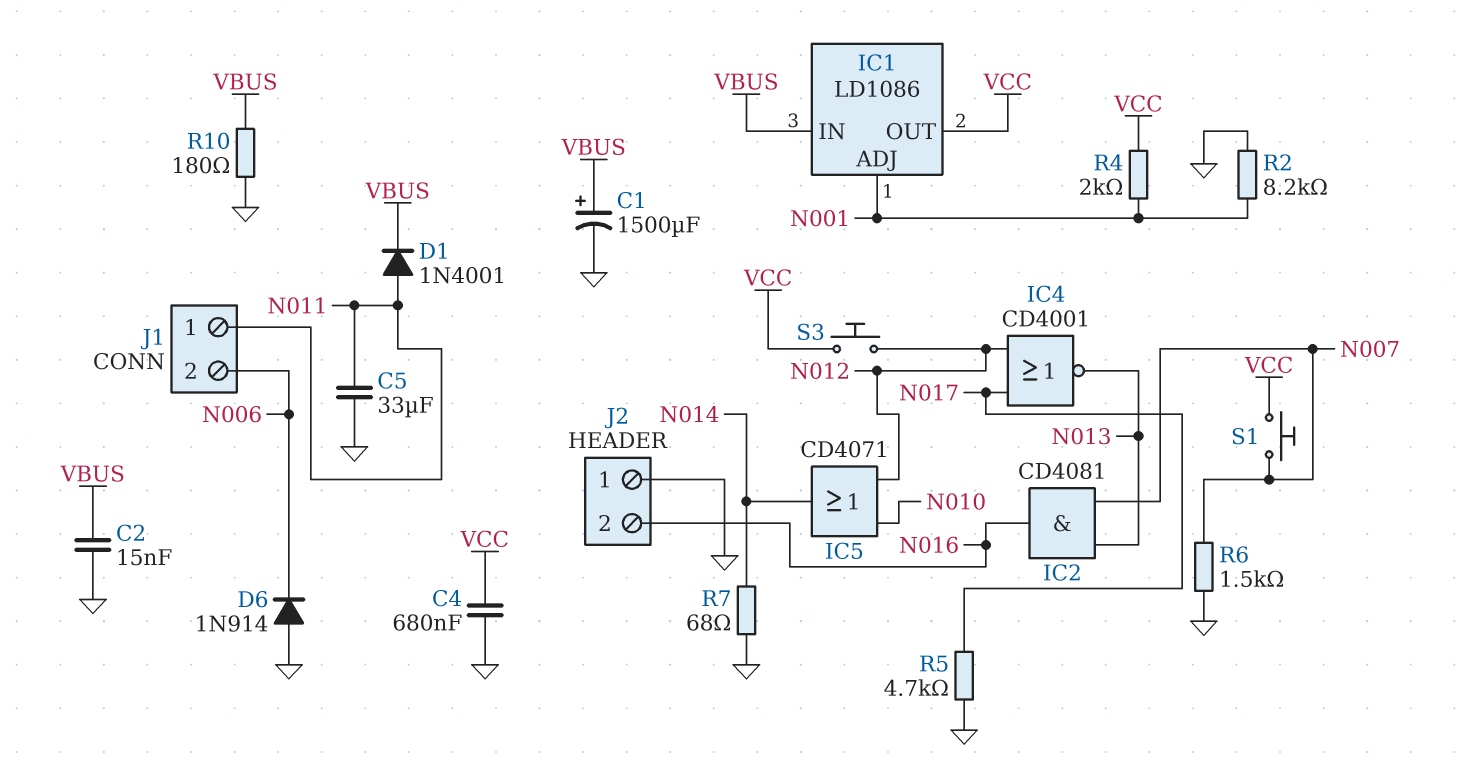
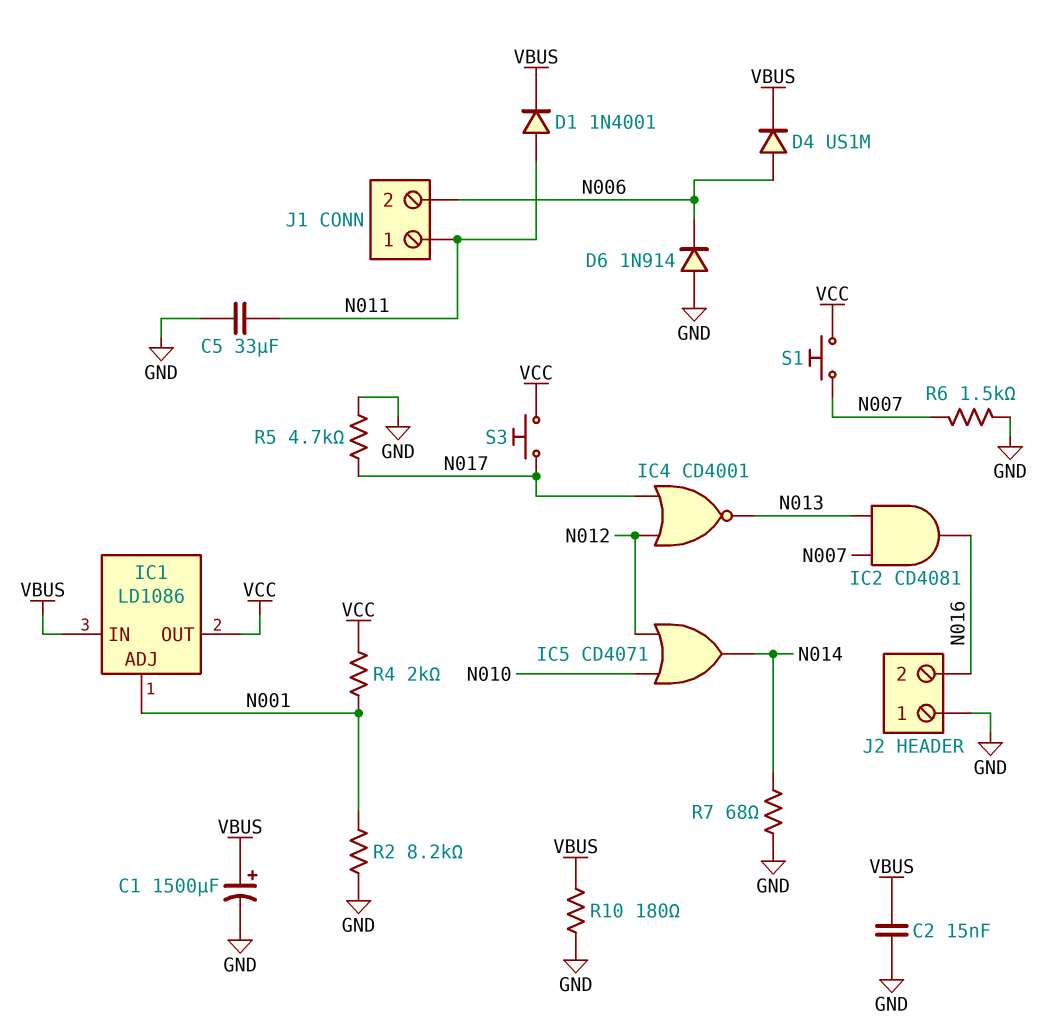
C4: 680nF (GND, VCC) -> none
D4: none -> diode US1M (A N006, K VBUS)
S3: button (N012, VCC) -> button (N017, VCC)

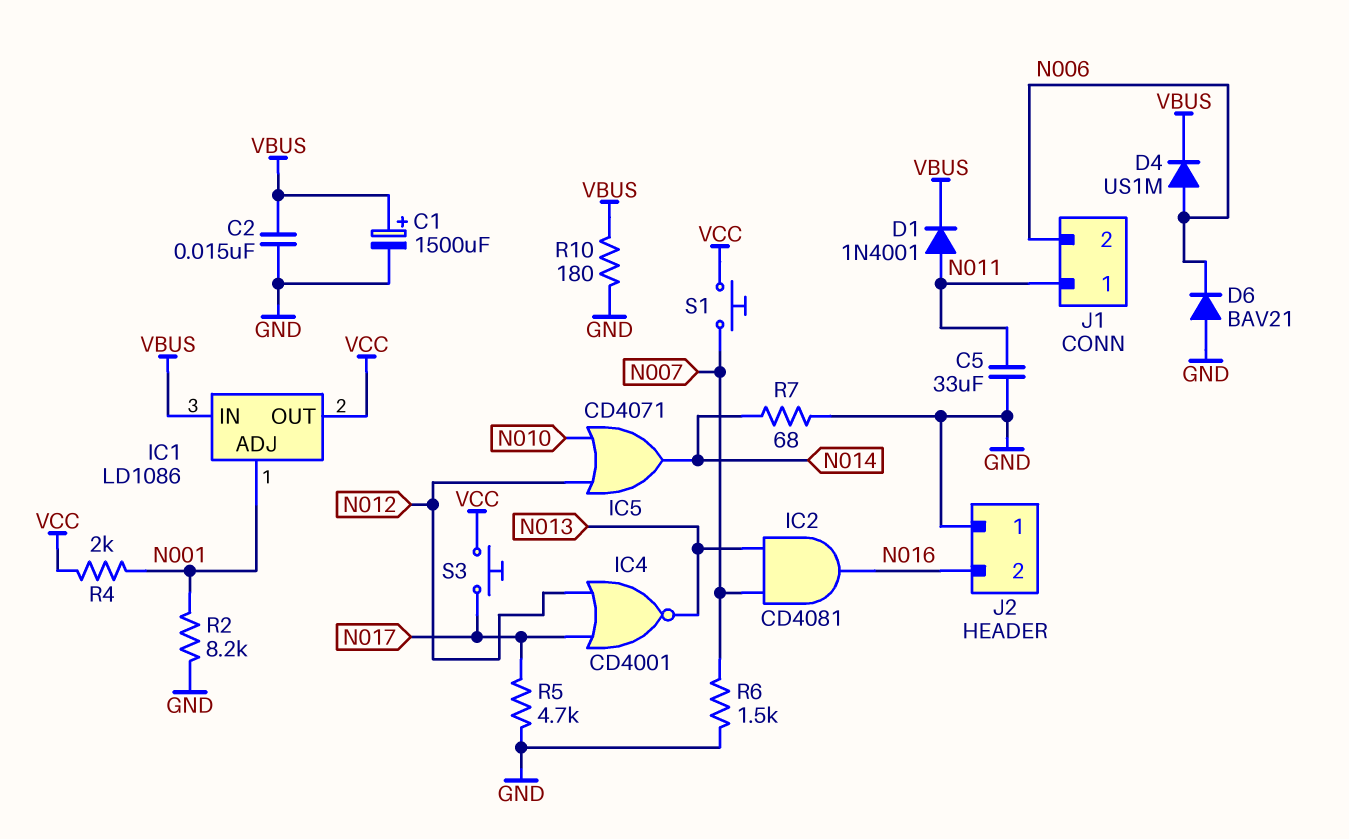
D6: diode 1N914 (A GND, K N006) -> diode BAV21 (A GND, K N006)

